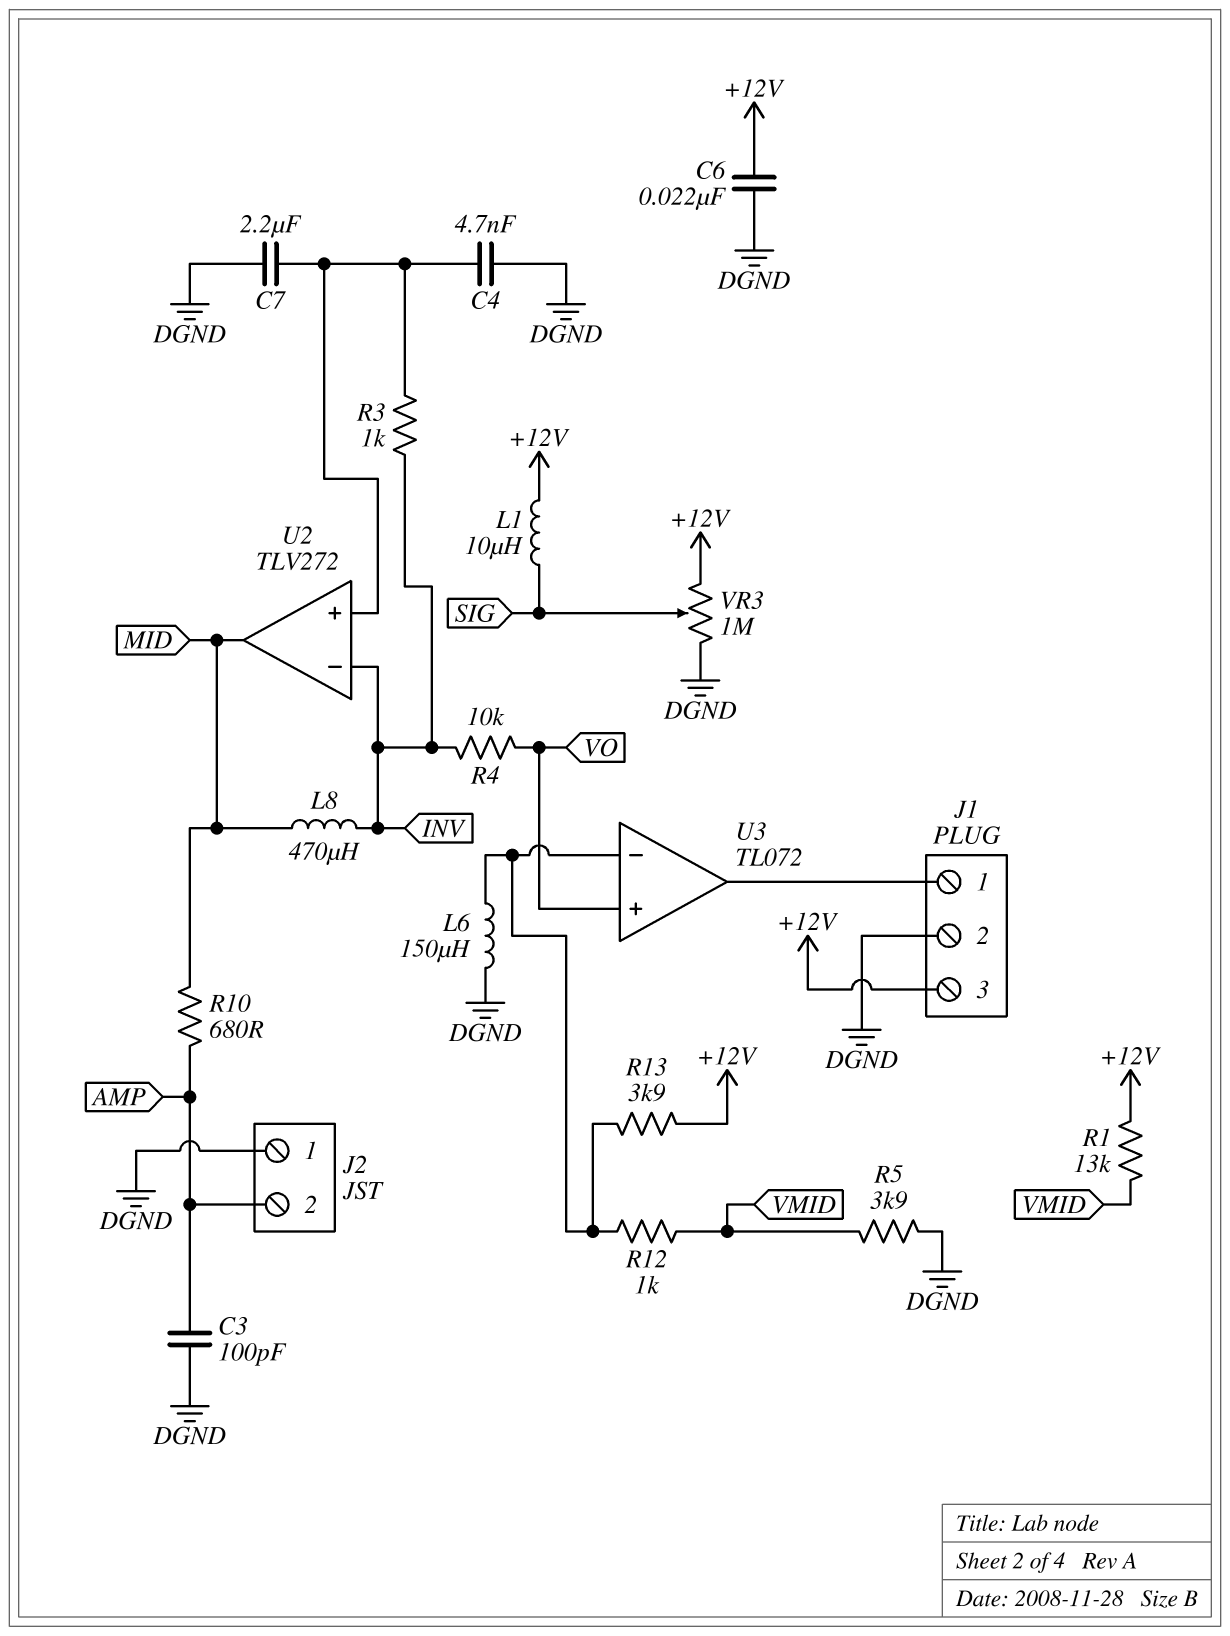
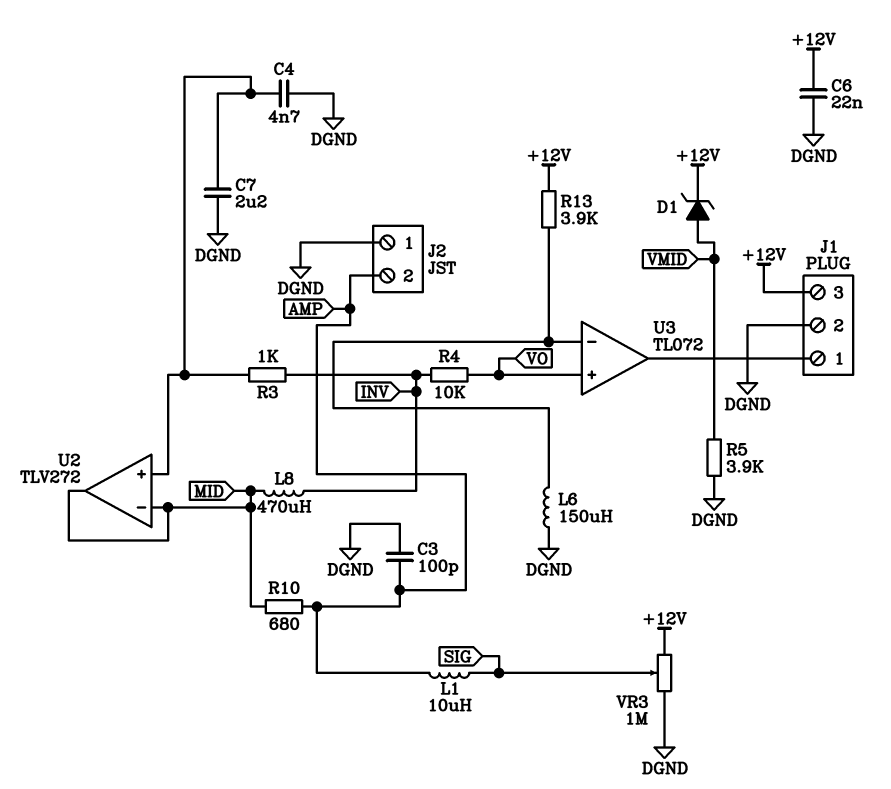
D1: none -> zener (A VMID, K +12V)
L1: 10uH (+12V, SIG) -> 10uH (AMP, SIG)
R1: 13k (+12V, VMID) -> none
R12: 1k (U3/in-, VMID) -> none
U2 pin in-: INV -> MID

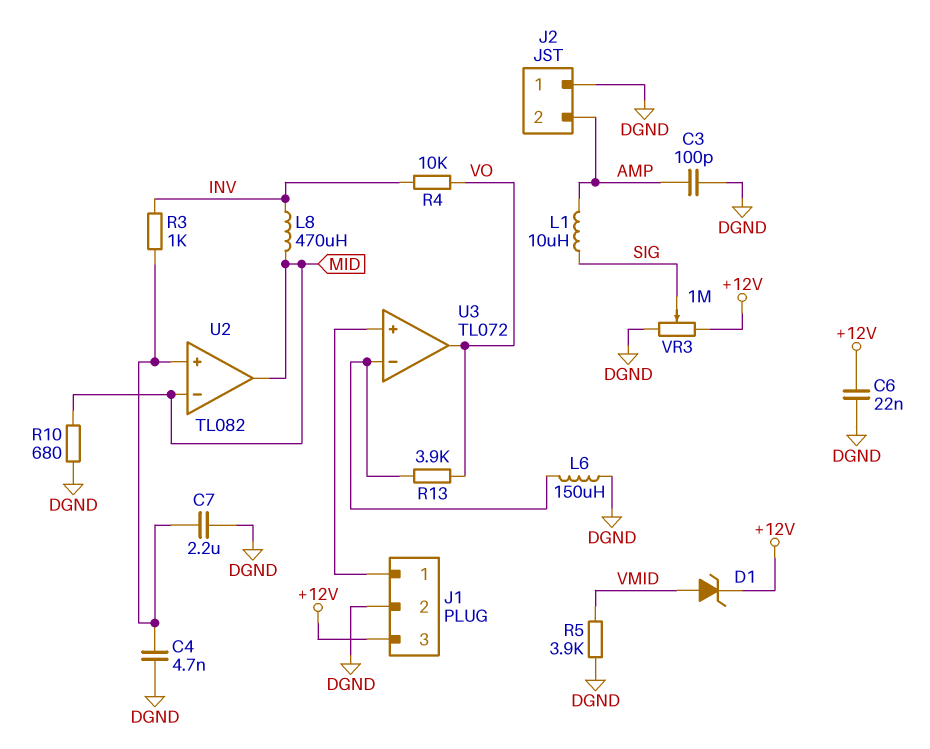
R10: 680 (AMP, MID) -> 680 (DGND, MID)
R13: 3.9k (+12V, U3/in-) -> 3.9k (U3/in-, VO)
U2: TLV272 -> TL082
U3 pin in+: VO -> J1/1
U3 pin out: J1/1 -> VO

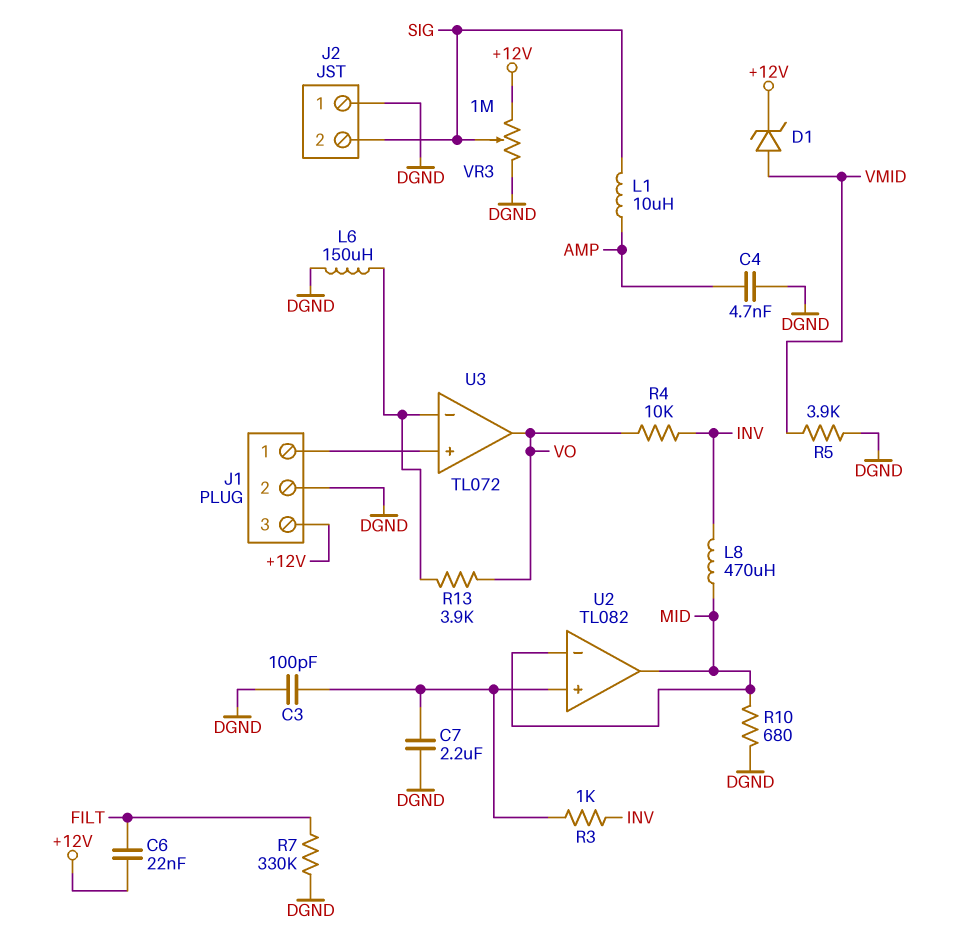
C3: 100pF (AMP, DGND) -> 100pF (DGND, U2/in+)
C4: 4.7nF (DGND, U2/in+) -> 4.7nF (AMP, DGND)
C6: 22nF (+12V, DGND) -> 22nF (+12V, FILT)
J2 pin 2: AMP -> SIG
R7: none -> 330k (DGND, FILT)

